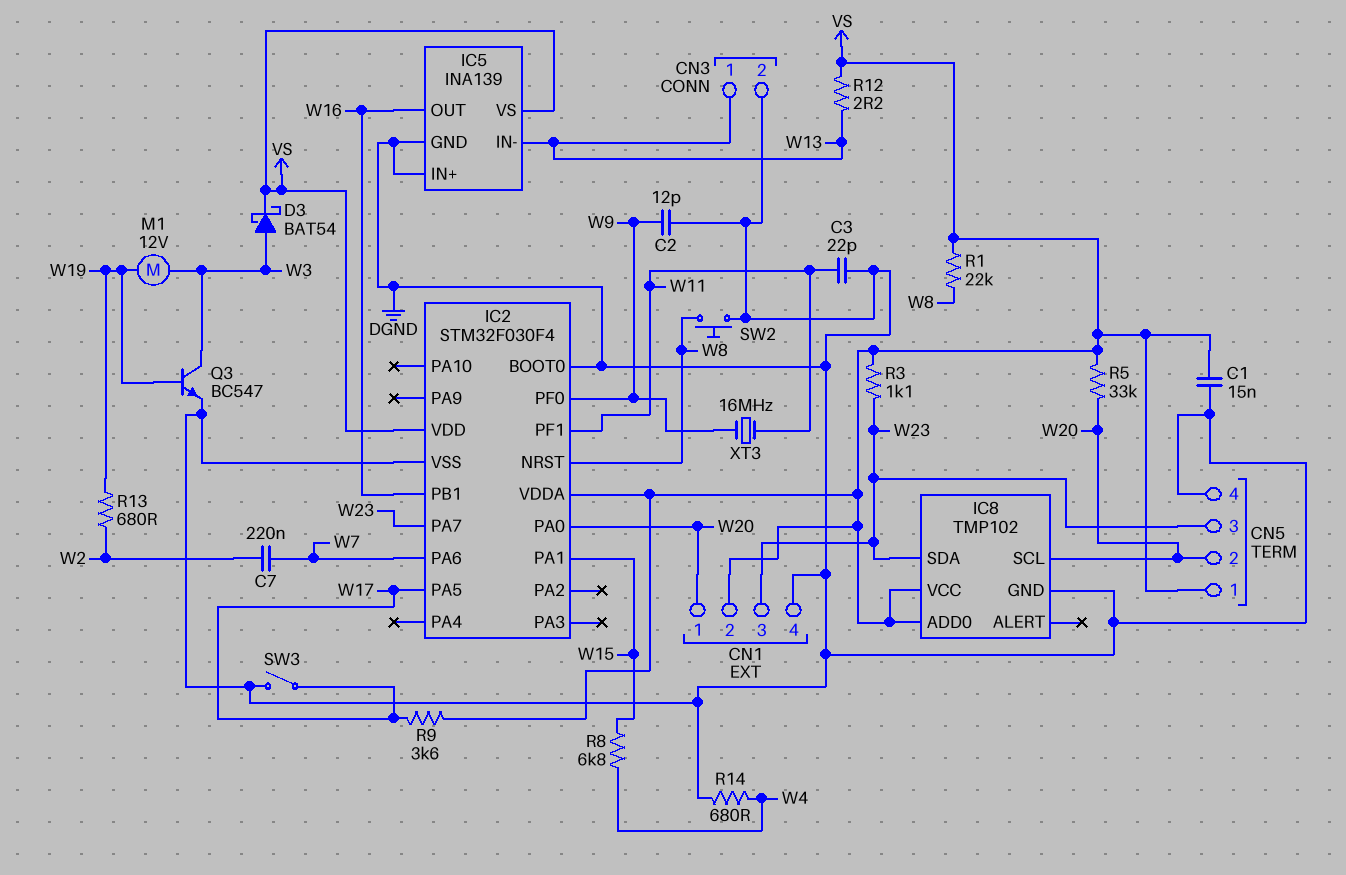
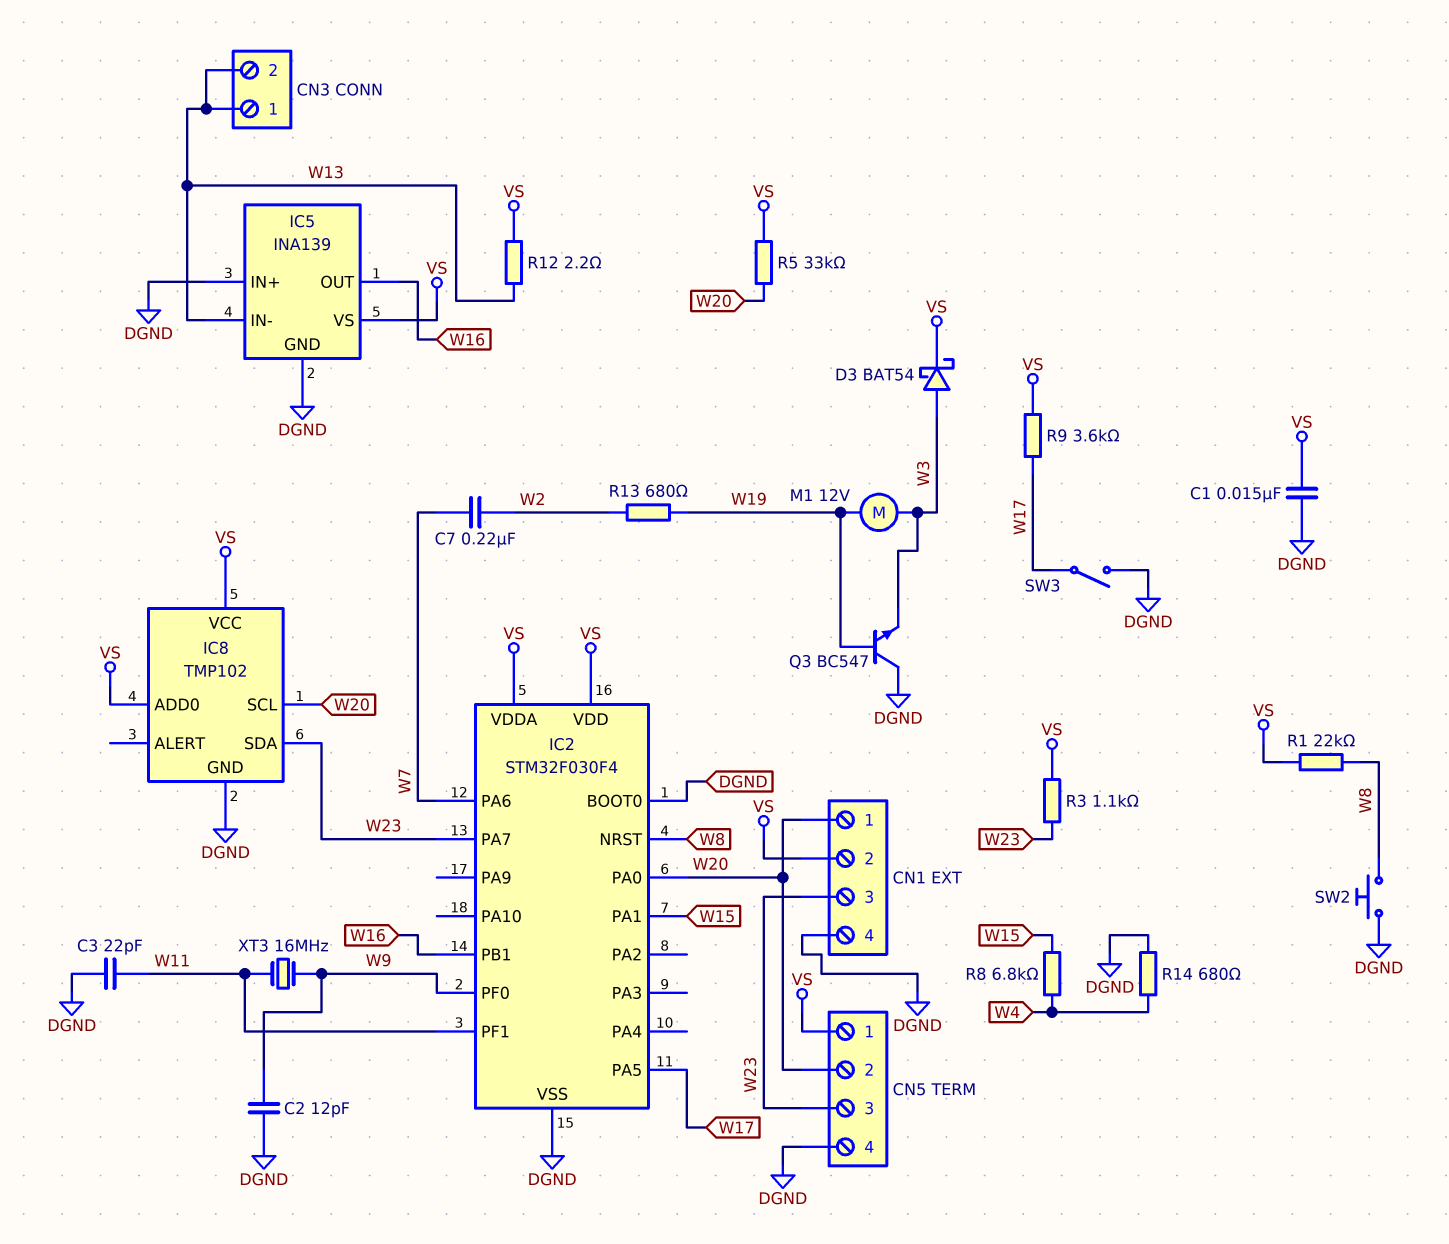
CN3 pin 2: DGND -> W13
Q3: NPN BC547 (B W19, C W3, E DGND) -> NPN BC547 (B W19, C DGND, E W3)

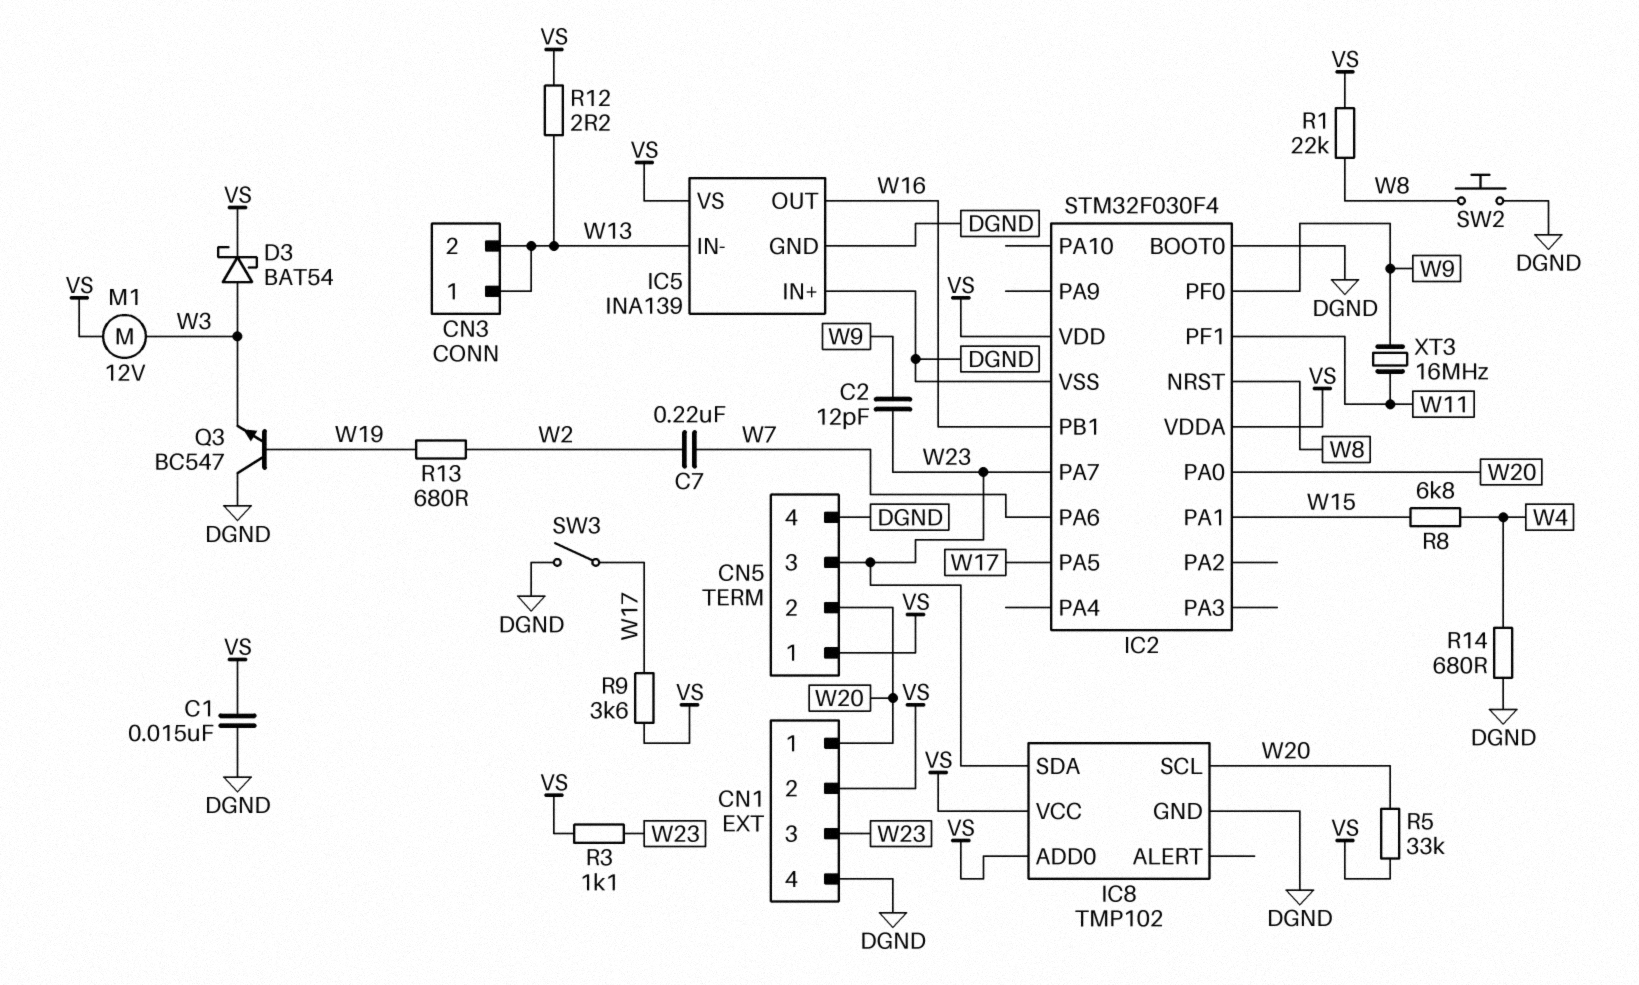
C2: 12pF (DGND, W9) -> 12pF (W9, W23)
C3: 22pF (DGND, W11) -> none
M1: motor 12V (W3, W19) -> motor 12V (VS, W3)

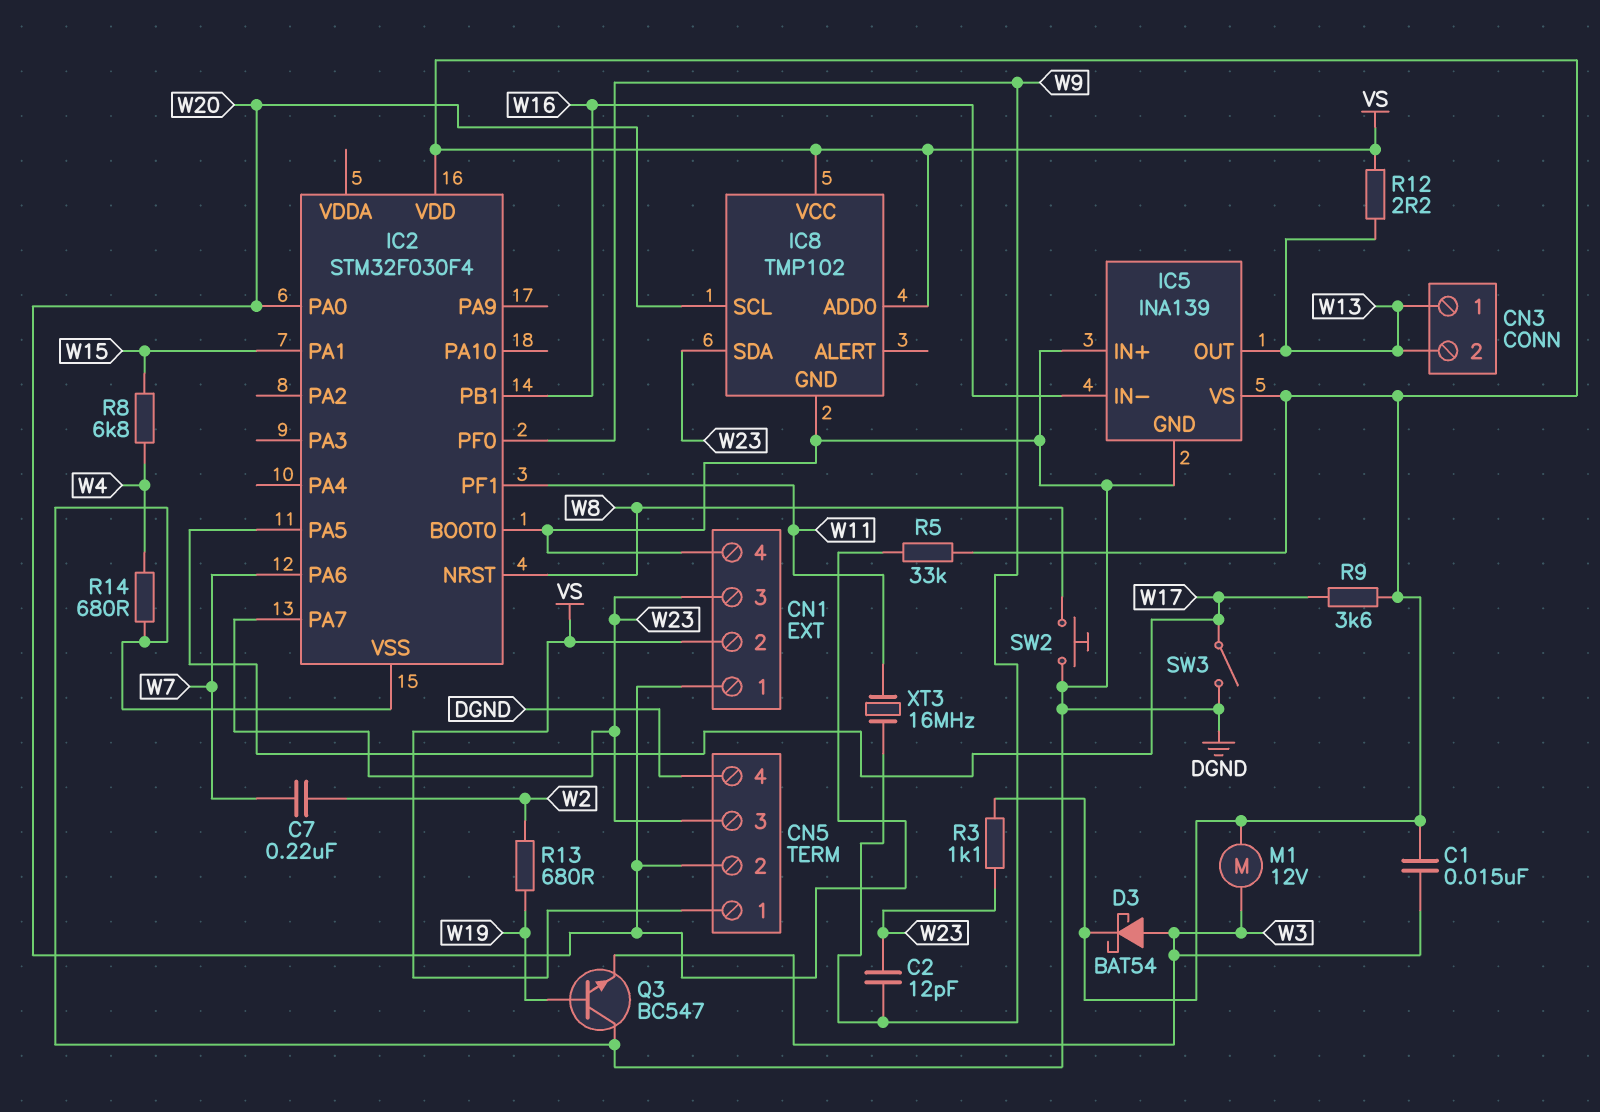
C1: 15nF (DGND, VS) -> 15nF (VS, W3)
IC2 pin VDDA: VS -> none
IC5 pin IN-: W13 -> W16
IC5 pin OUT: W16 -> W13
R1: 22k (VS, W8) -> none

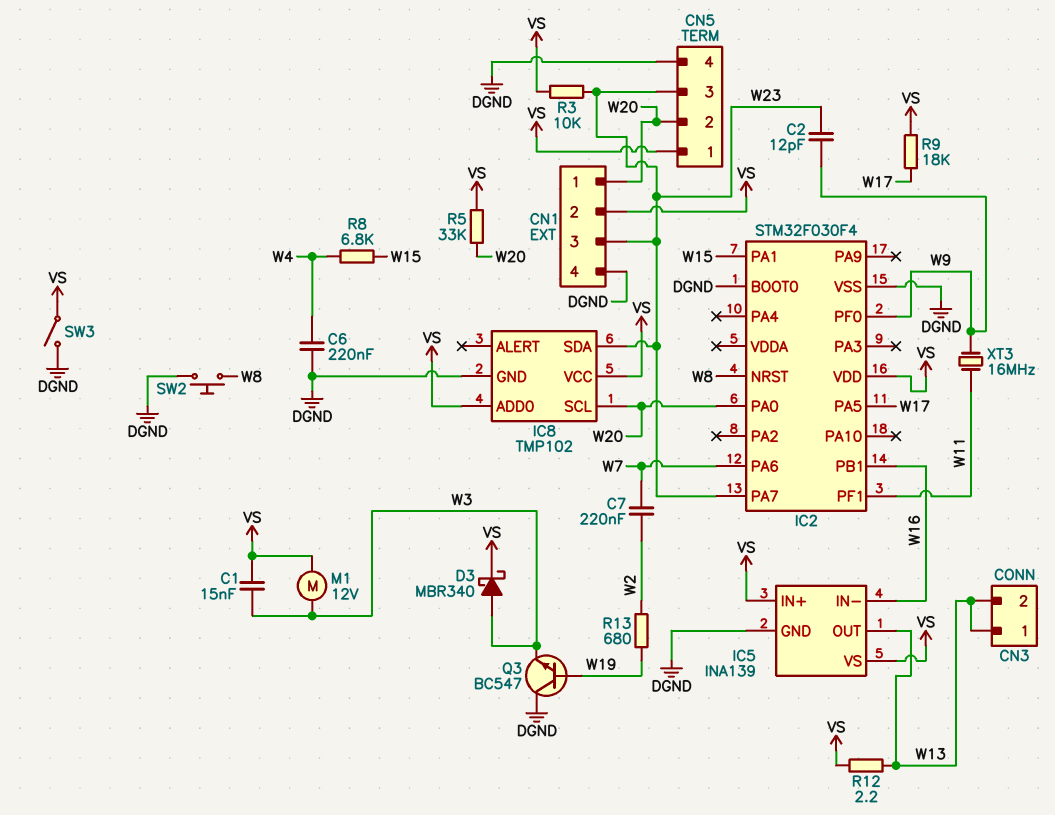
C6: none -> 220nF (DGND, W4)
D3: schottky BAT54 (A W3, K VS) -> schottky MBR340 (A W3, K VS)
IC5 pin IN+: DGND -> VS
R3: 1.1k (VS, W23) -> 10k (VS, W23)
R9: 3.6k (VS, W17) -> 18k (VS, W17)
R14: 680 (DGND, W4) -> none
SW3: switch (DGND, W17) -> switch (DGND, VS)

